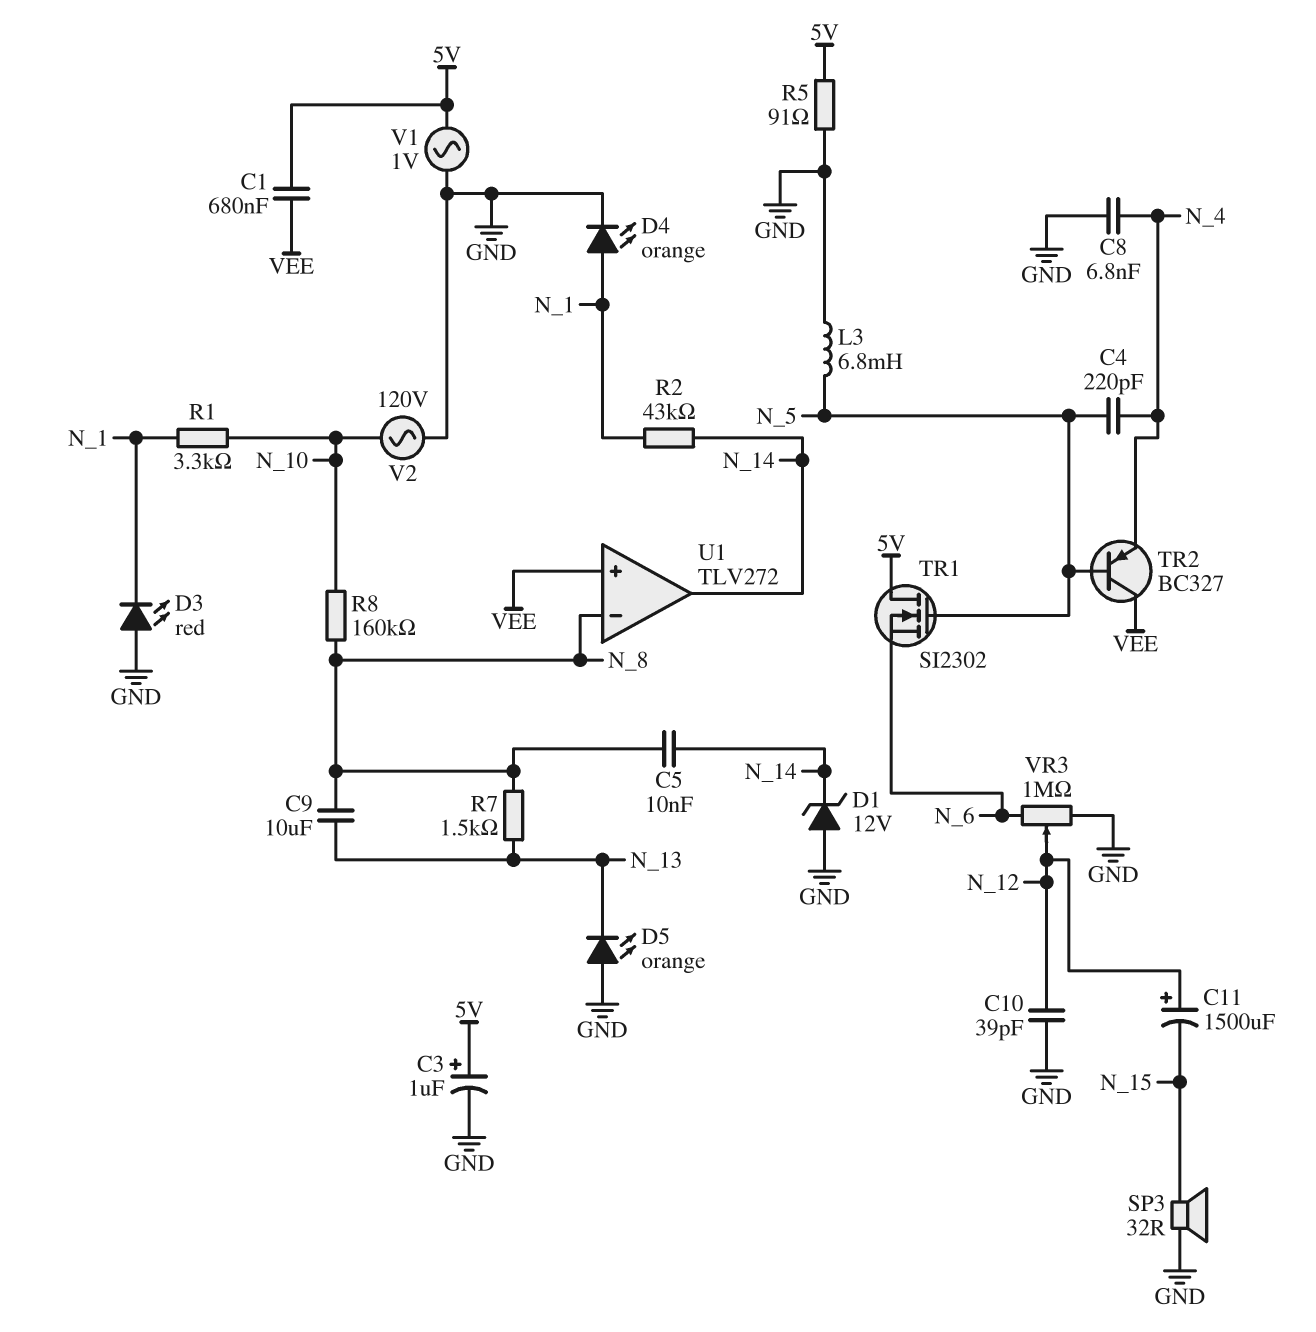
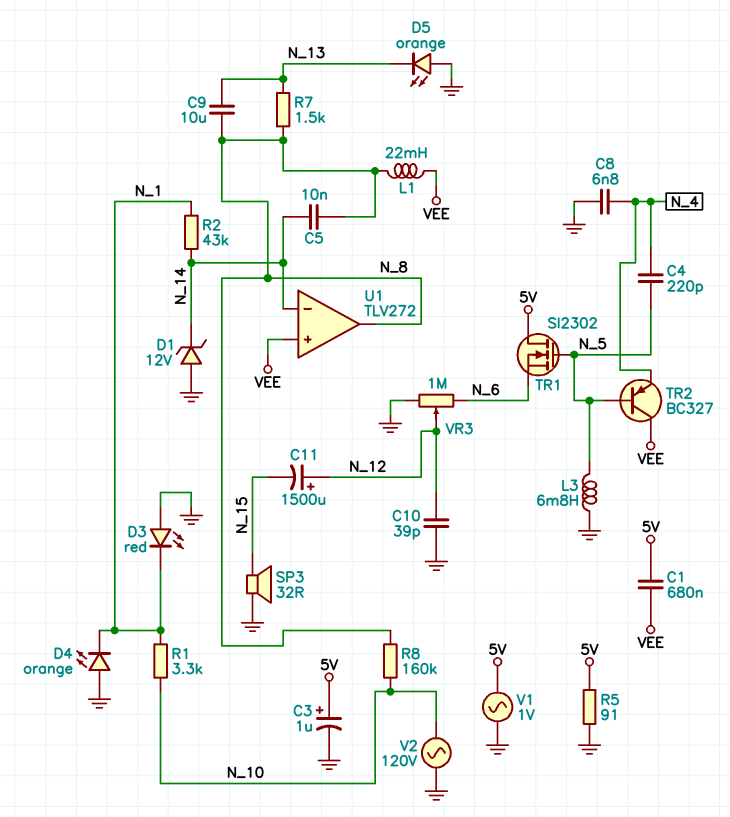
D4: LED orange (A N_1, K GND) -> LED orange (A GND, K N_1)
L1: none -> 22mH (N_8, VEE)
U1 pin in-: N_8 -> N_14
U1 pin out: N_14 -> N_8

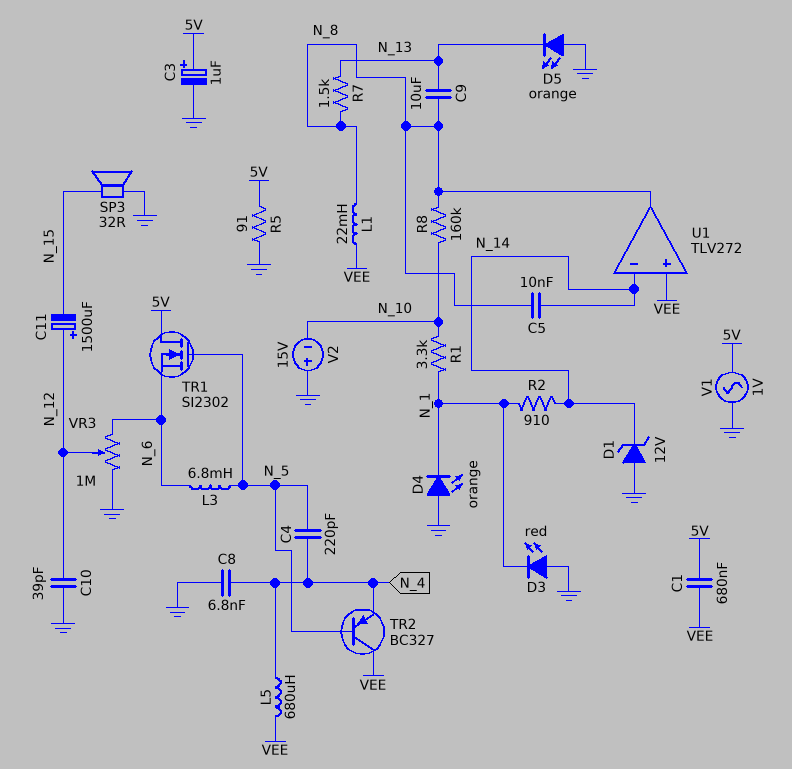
L3: 6.8mH (GND, N_5) -> 6.8mH (N_5, N_6)
L5: none -> 680uH (N_4, VEE)
R2: 43k (N_1, N_14) -> 910 (N_1, N_14)
V2: AC 120V (GND, N_10) -> 15V (plus GND, minus N_10)

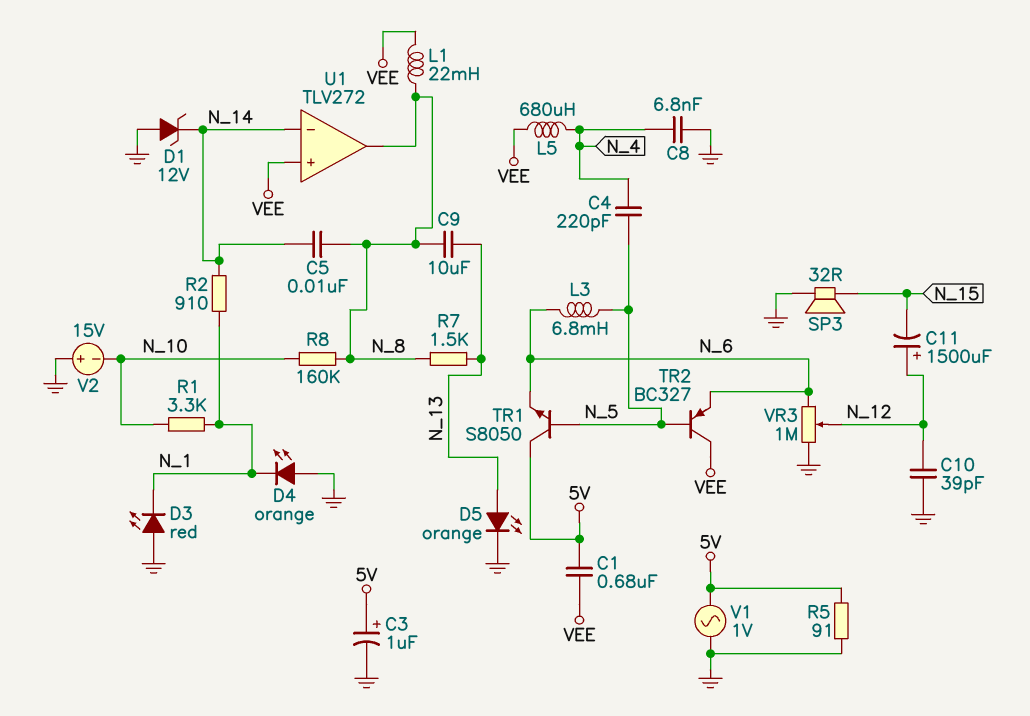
D5: LED orange (A GND, K N_13) -> LED orange (A N_13, K GND)
TR1: NMOS SI2302 (G N_5, D 5V, S N_6) -> NPN S8050 (B N_5, C 5V, E N_6)
TR2: PNP BC327 (B N_5, C VEE, E N_4) -> PNP BC327 (B N_5, C VEE, E N_6)

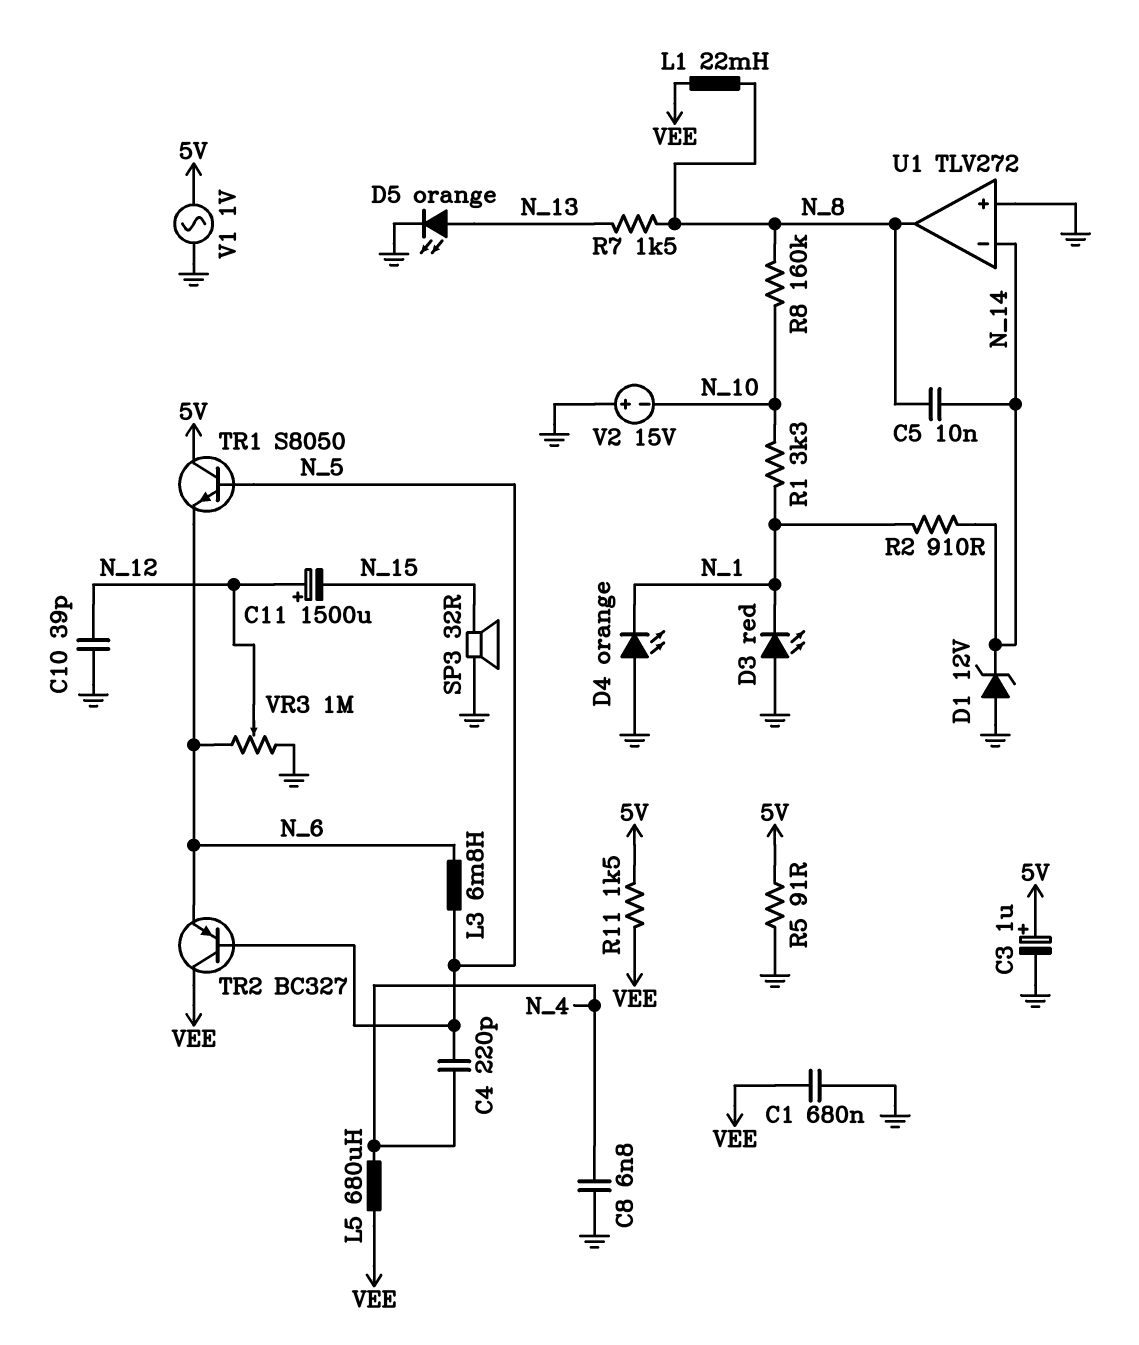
C1: 680nF (5V, VEE) -> 680nF (GND, VEE)
C9: 10uF (N_8, N_13) -> none
R11: none -> 1.5k (5V, VEE)
U1 pin in+: VEE -> GND

